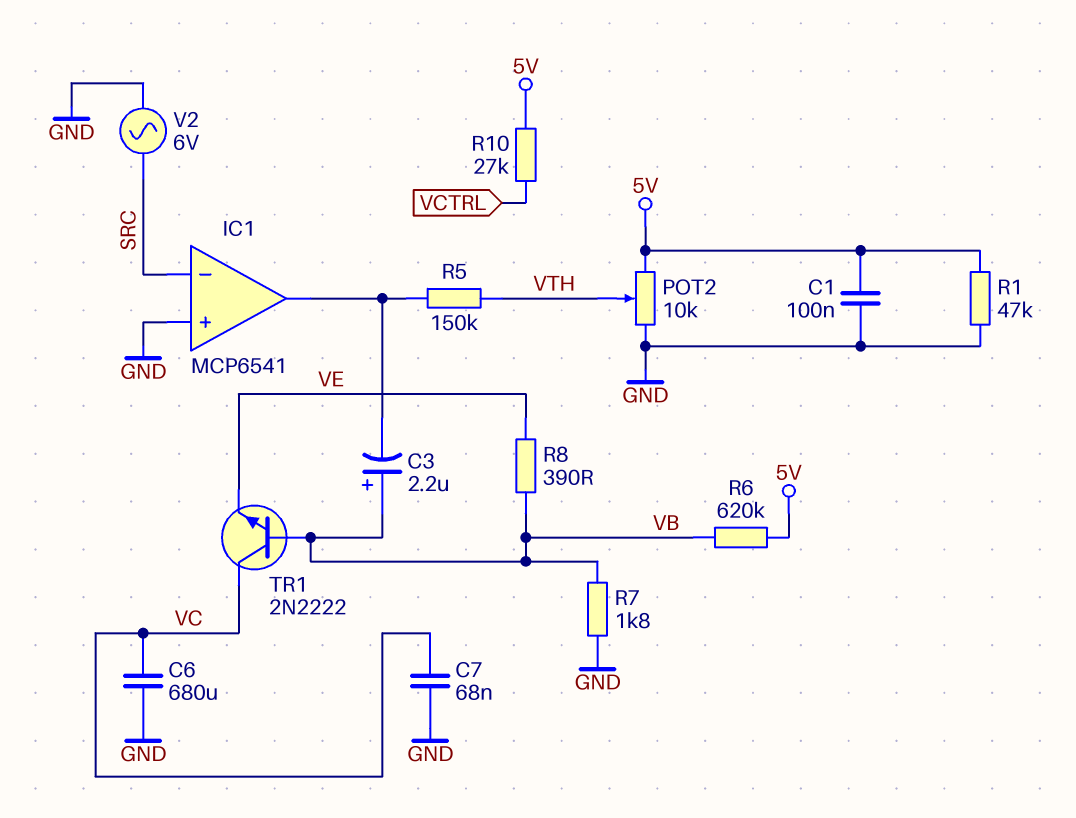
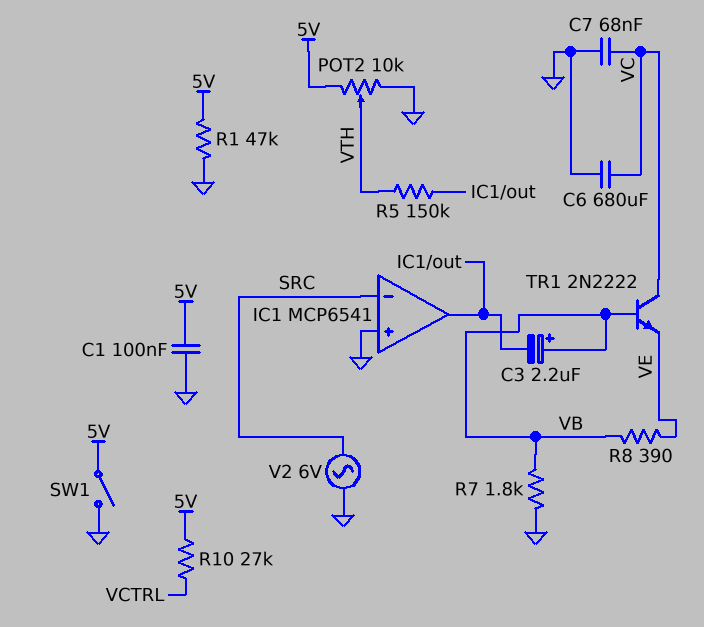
R6: 620k (5V, VB) -> none
SW1: none -> switch (5V, GND)

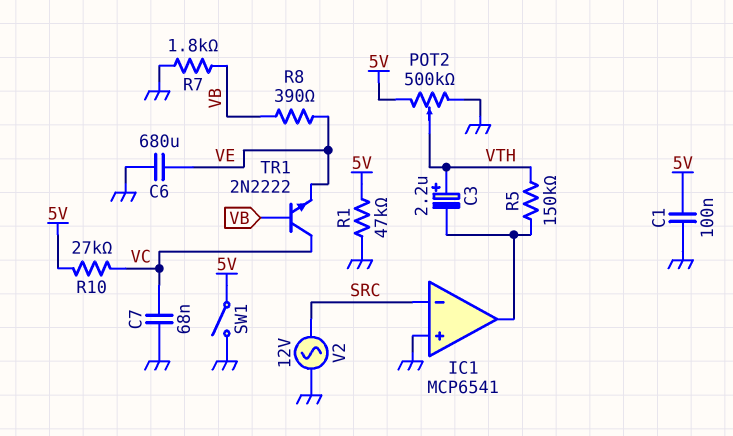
C3: 2.2uF (plus VB, minus IC1/out) -> 2.2uF (plus VTH, minus IC1/out)
C6: 680uF (GND, VC) -> 680uF (GND, VE)
POT2: 10k (5V, GND, wiper VTH) -> 500k (5V, GND, wiper VTH)
R10: 27k (5V, VCTRL) -> 27k (5V, VC)
V2: AC 6V (GND, SRC) -> AC 12V (GND, SRC)

